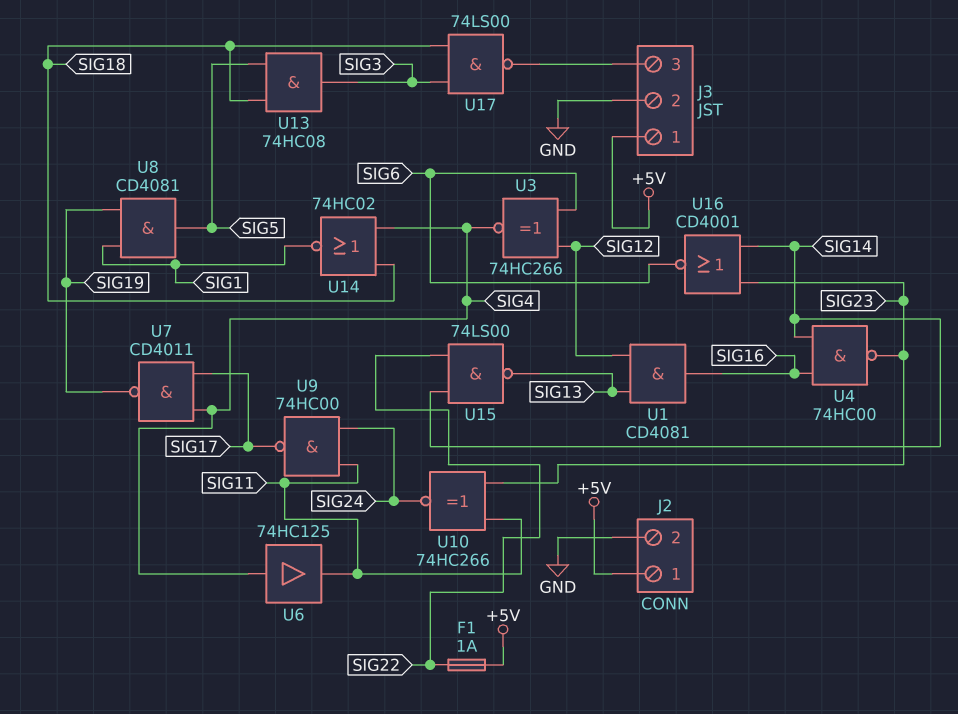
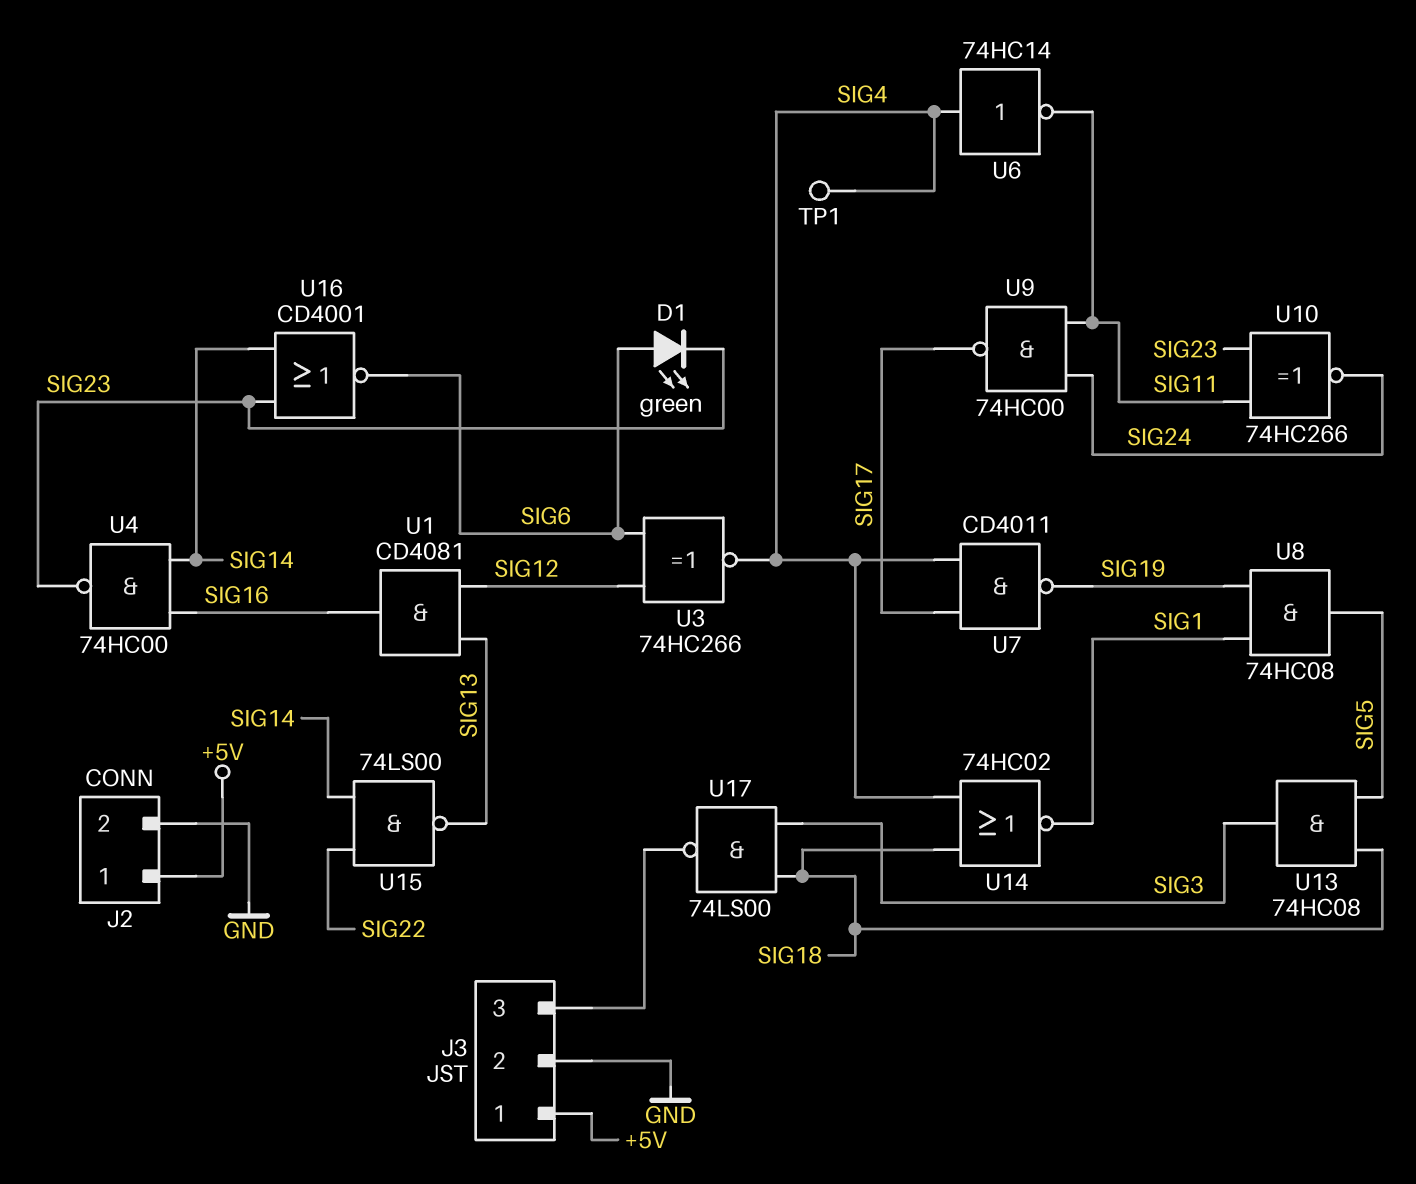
D1: none -> LED green (A SIG6, K SIG23)
F1: 1A (+5V, SIG22) -> none
TP1: none -> test point (SIG4)
U6: buffer 74HC125 (in SIG4, out SIG11) -> NOT 74HC14 (in SIG4, out SIG11)
U8: AND CD4081 (in SIG1, in SIG19, out SIG5) -> AND 74HC08 (in SIG1, in SIG19, out SIG5)

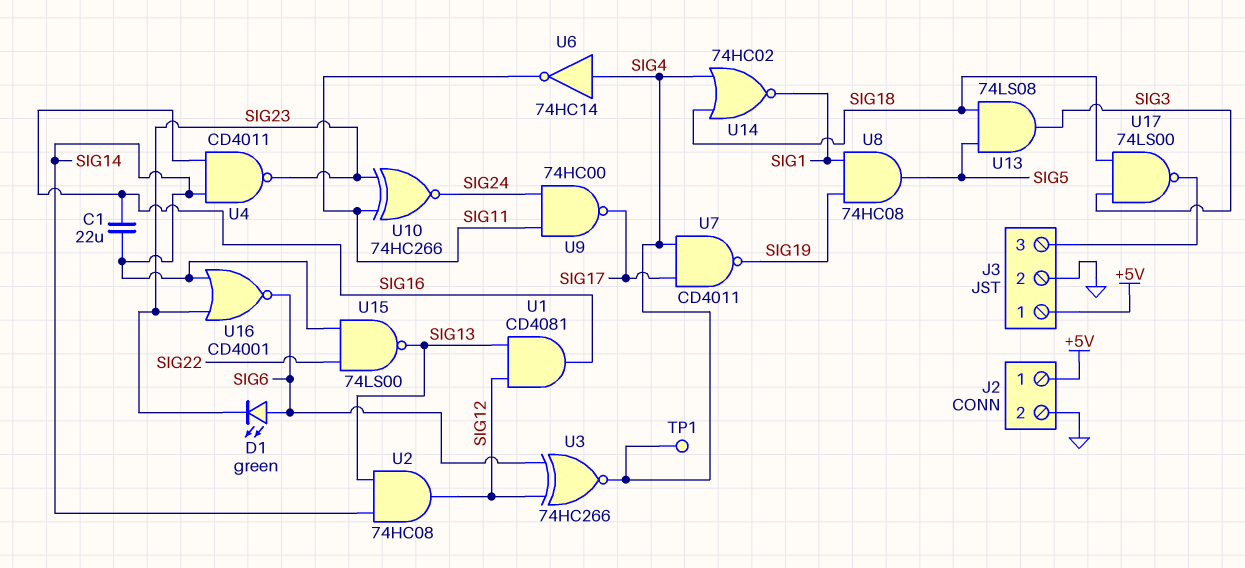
C1: none -> 22uF (SIG14, SIG16)
U2: none -> AND 74HC08 (in SIG13, in SIG14, out SIG12)
U4: NAND 74HC00 (in SIG14, in SIG16, out SIG23) -> NAND CD4011 (in SIG14, in SIG16, out SIG23)
U13: AND 74HC08 (in SIG5, in SIG18, out SIG3) -> AND 74LS08 (in SIG5, in SIG18, out SIG3)

